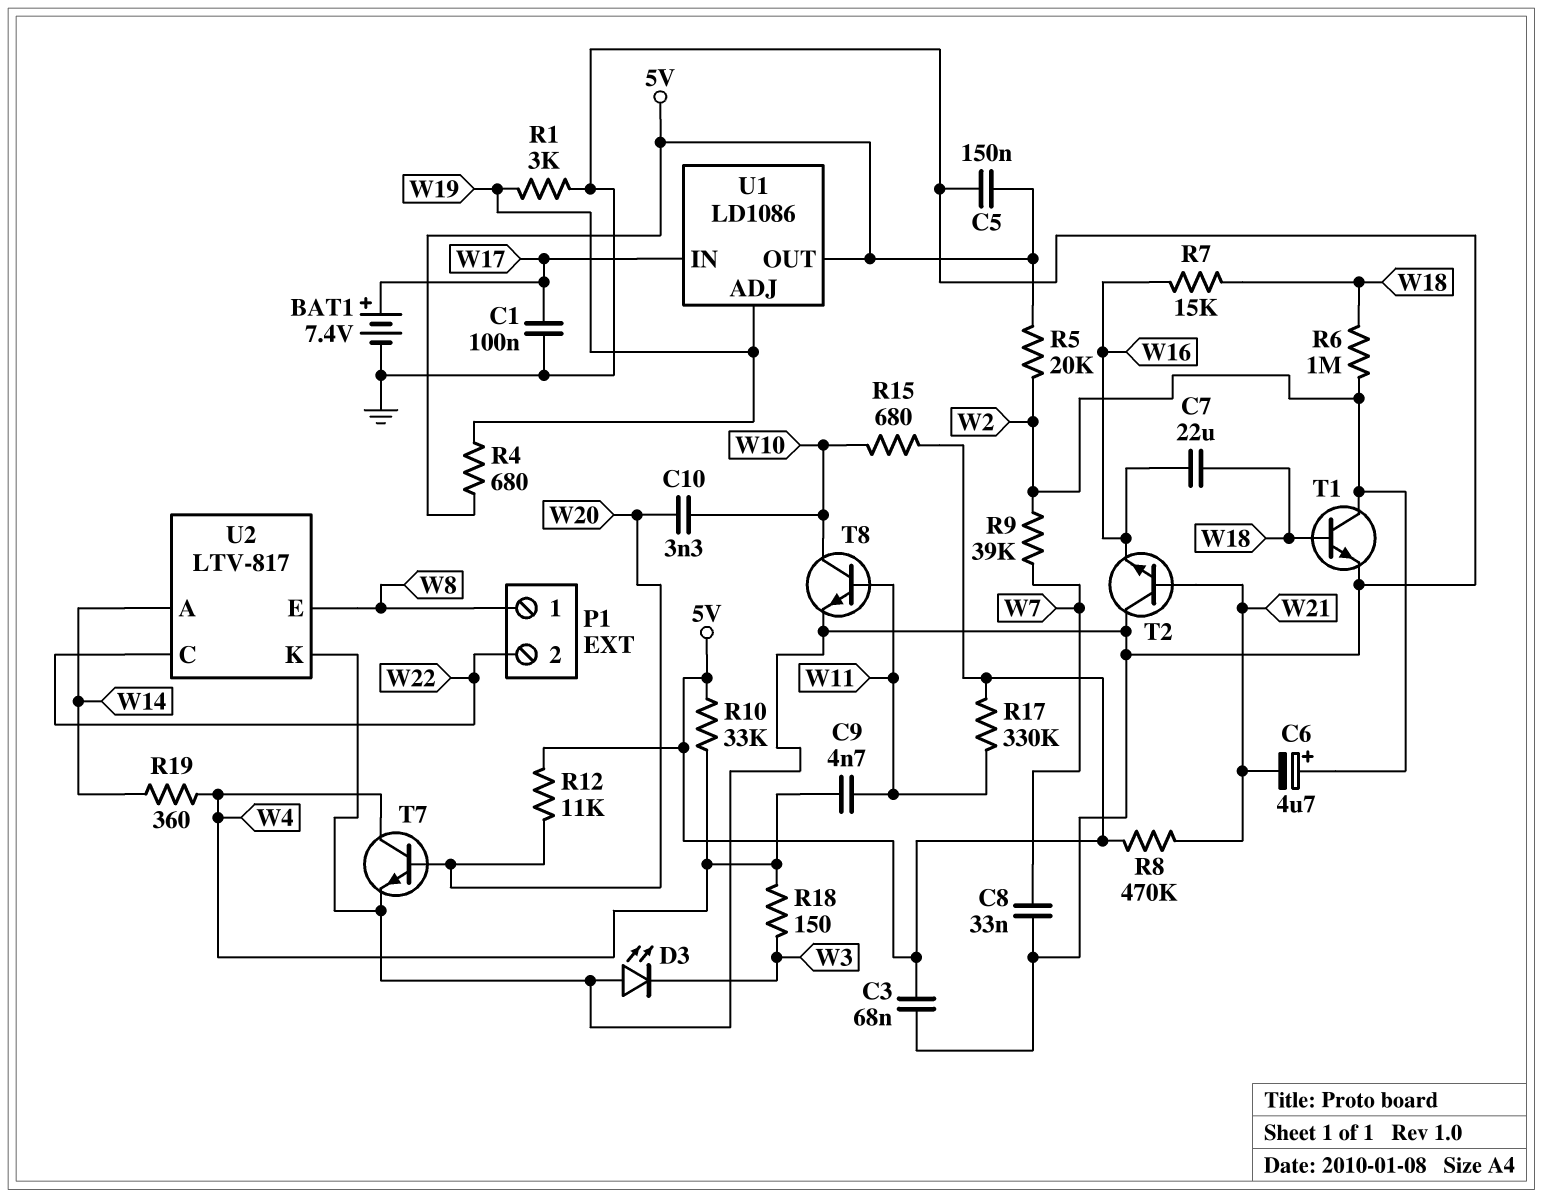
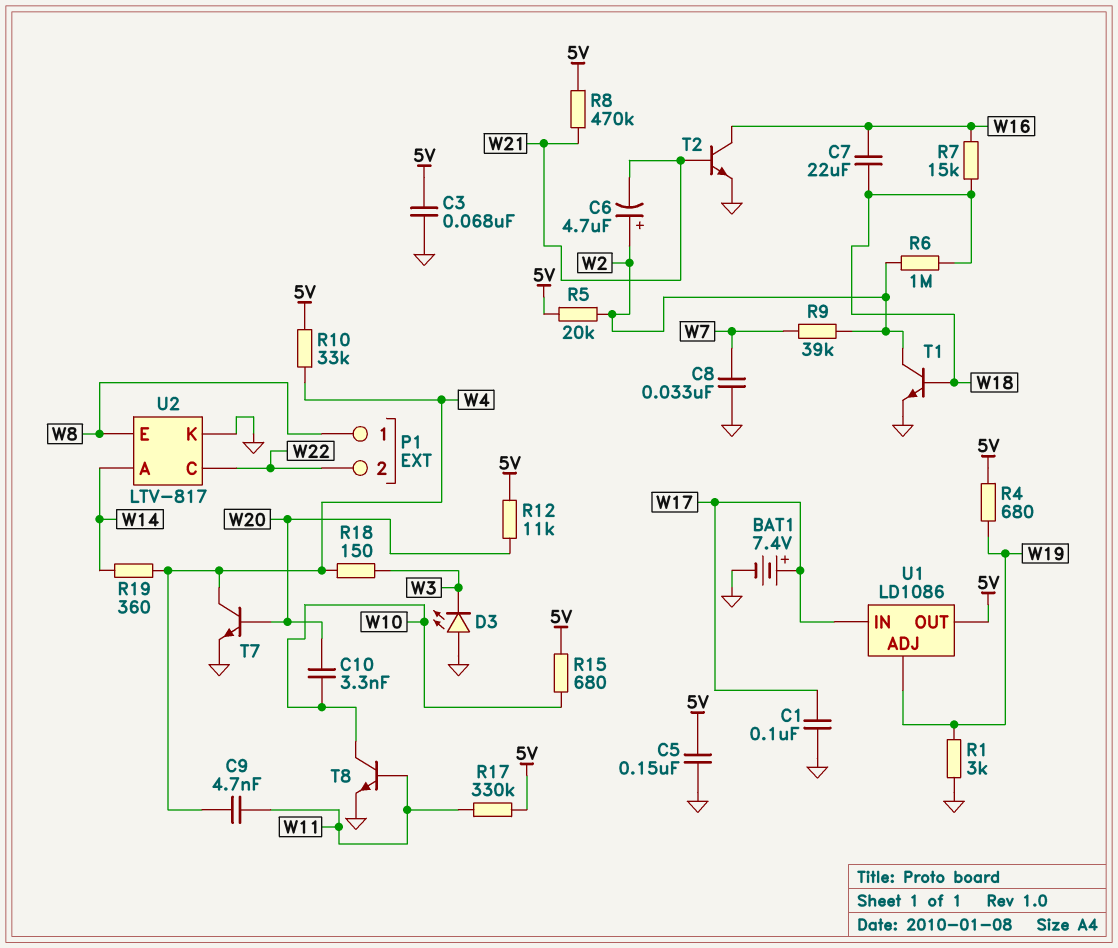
T2: NPN (B W21, C GND, E W16) -> NPN (B W21, C W16, E GND)

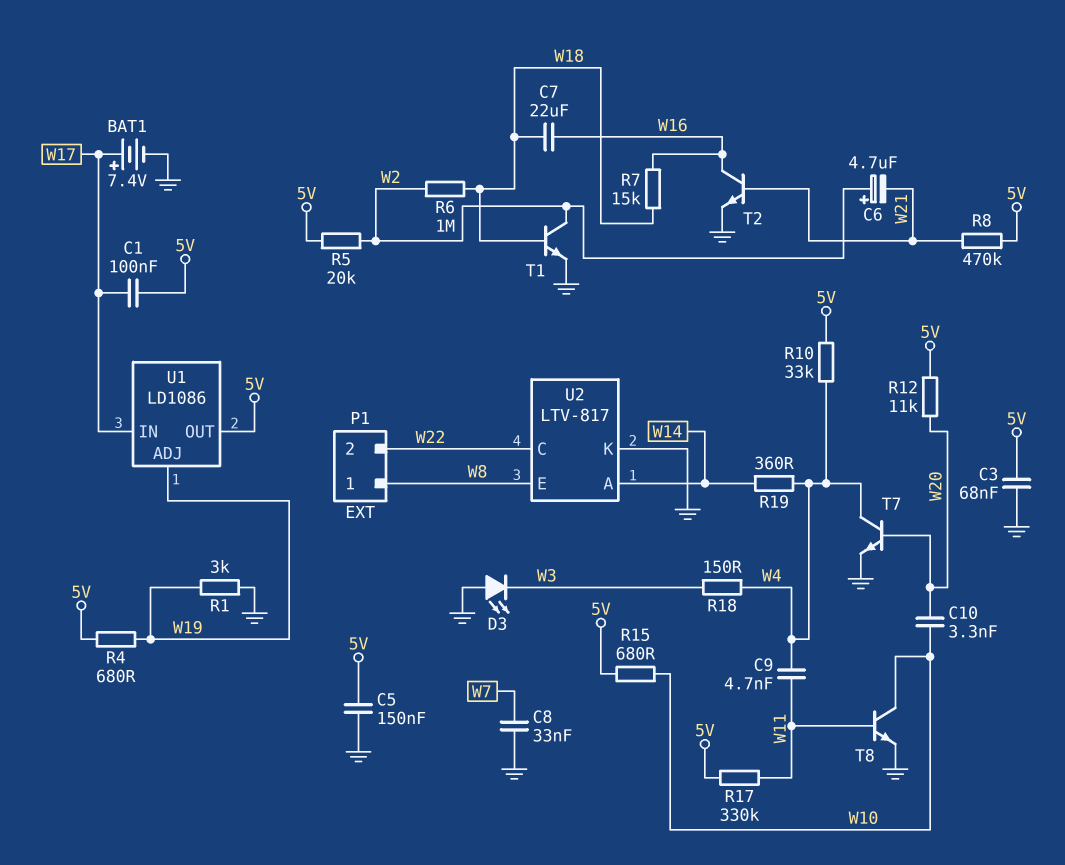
C1: 100nF (GND, W17) -> 100nF (5V, W17)
R9: 39k (W2, W7) -> none

